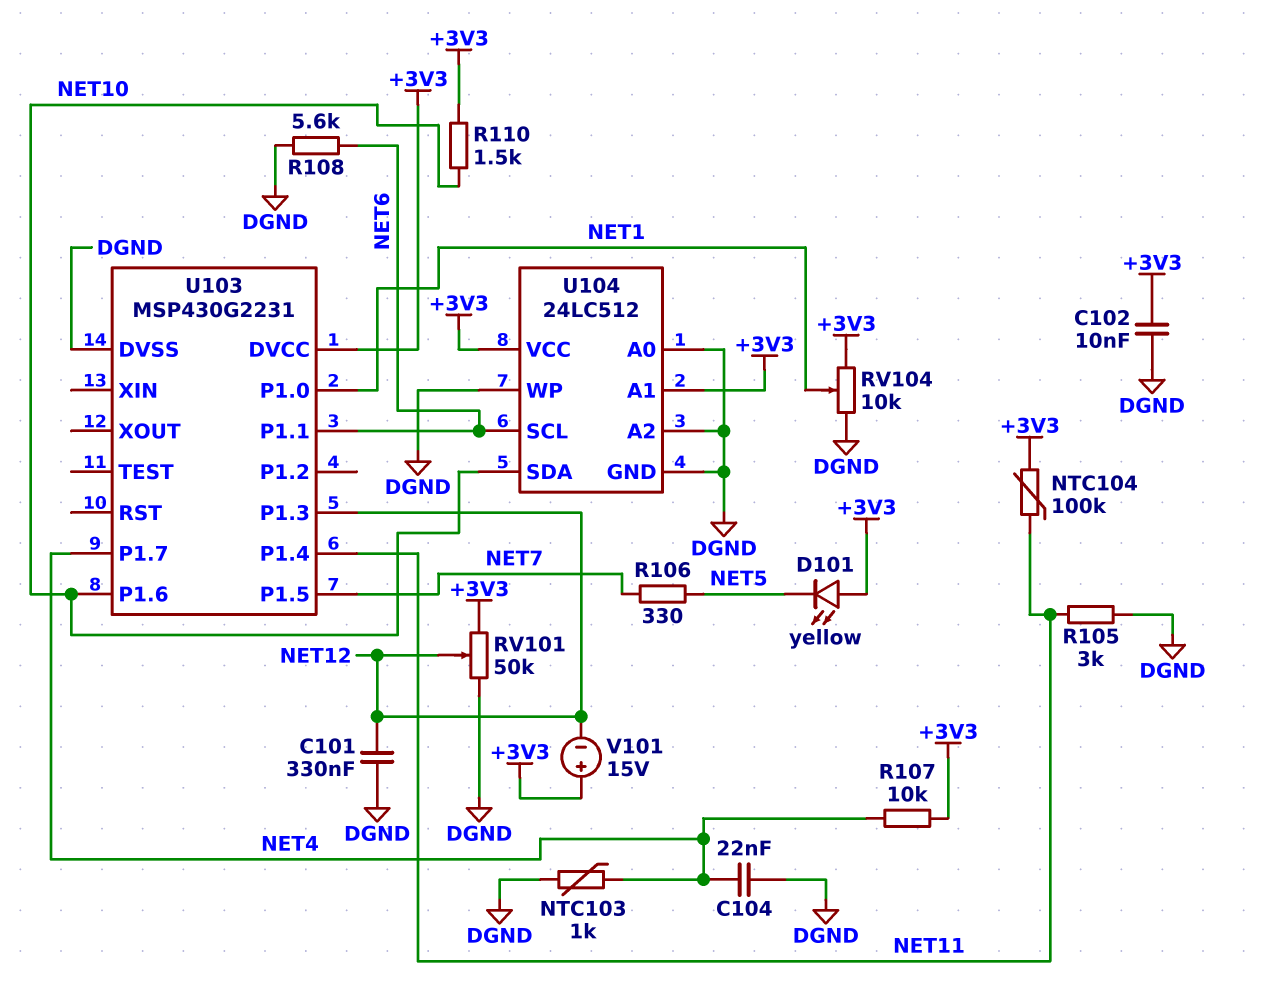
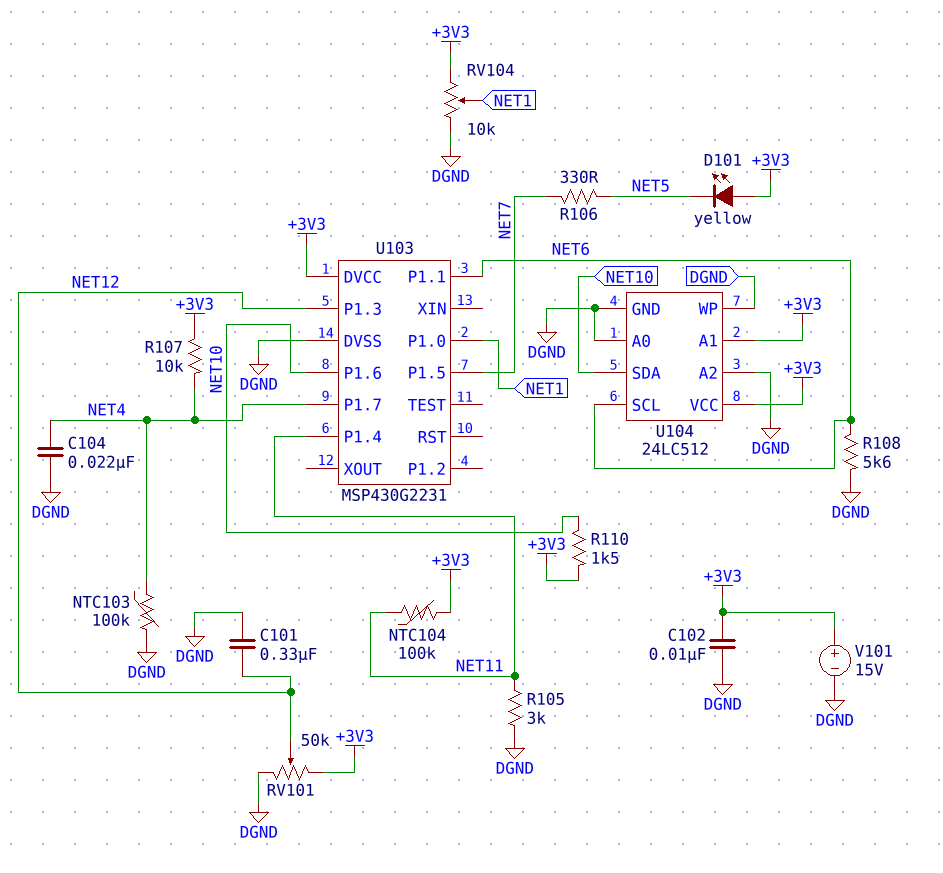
NTC103: 1k (DGND, NET4) -> 100k (DGND, NET4)
V101: 15V (plus +3V3, minus NET12) -> 15V (plus +3V3, minus DGND)

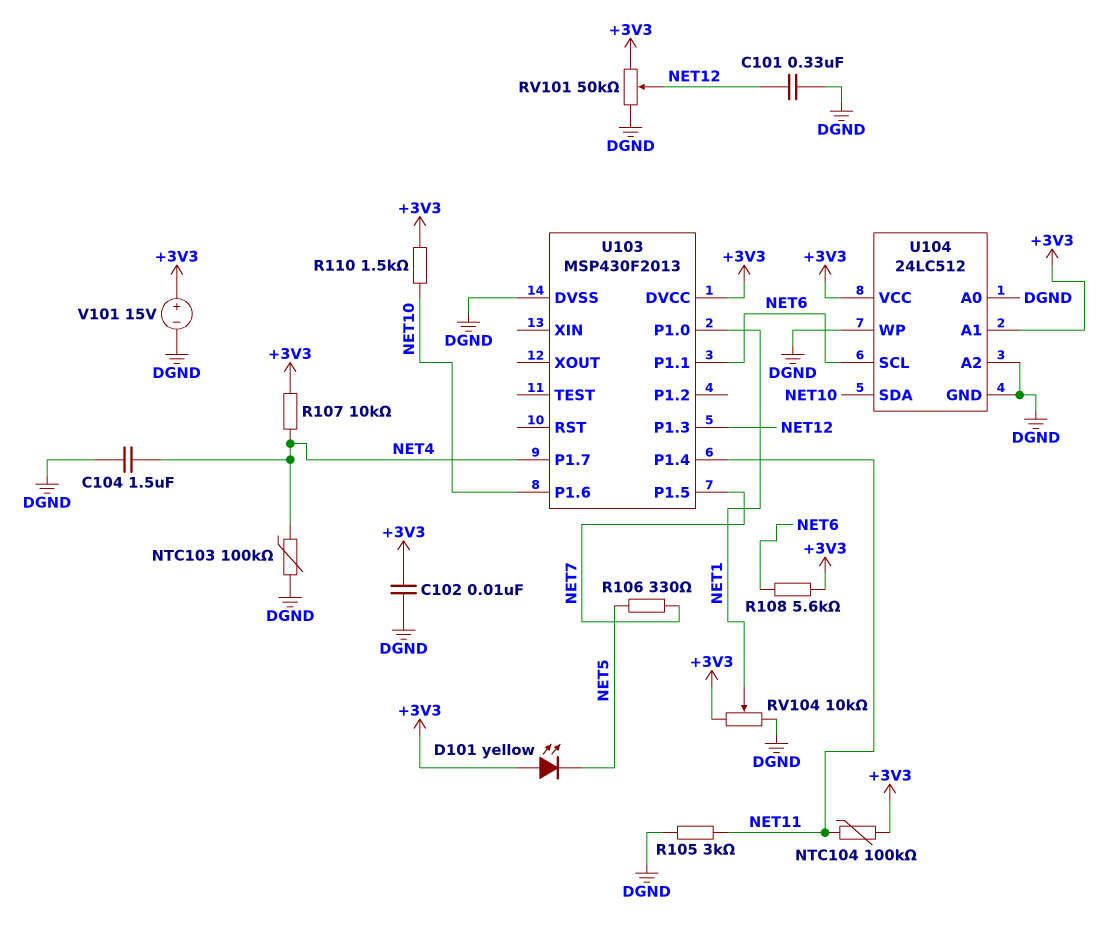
C104: 22nF (DGND, NET4) -> 1.5uF (DGND, NET4)
R108: 5.6k (DGND, NET6) -> 5.6k (+3V3, NET6)
U103: MSP430G2231 -> MSP430F2013

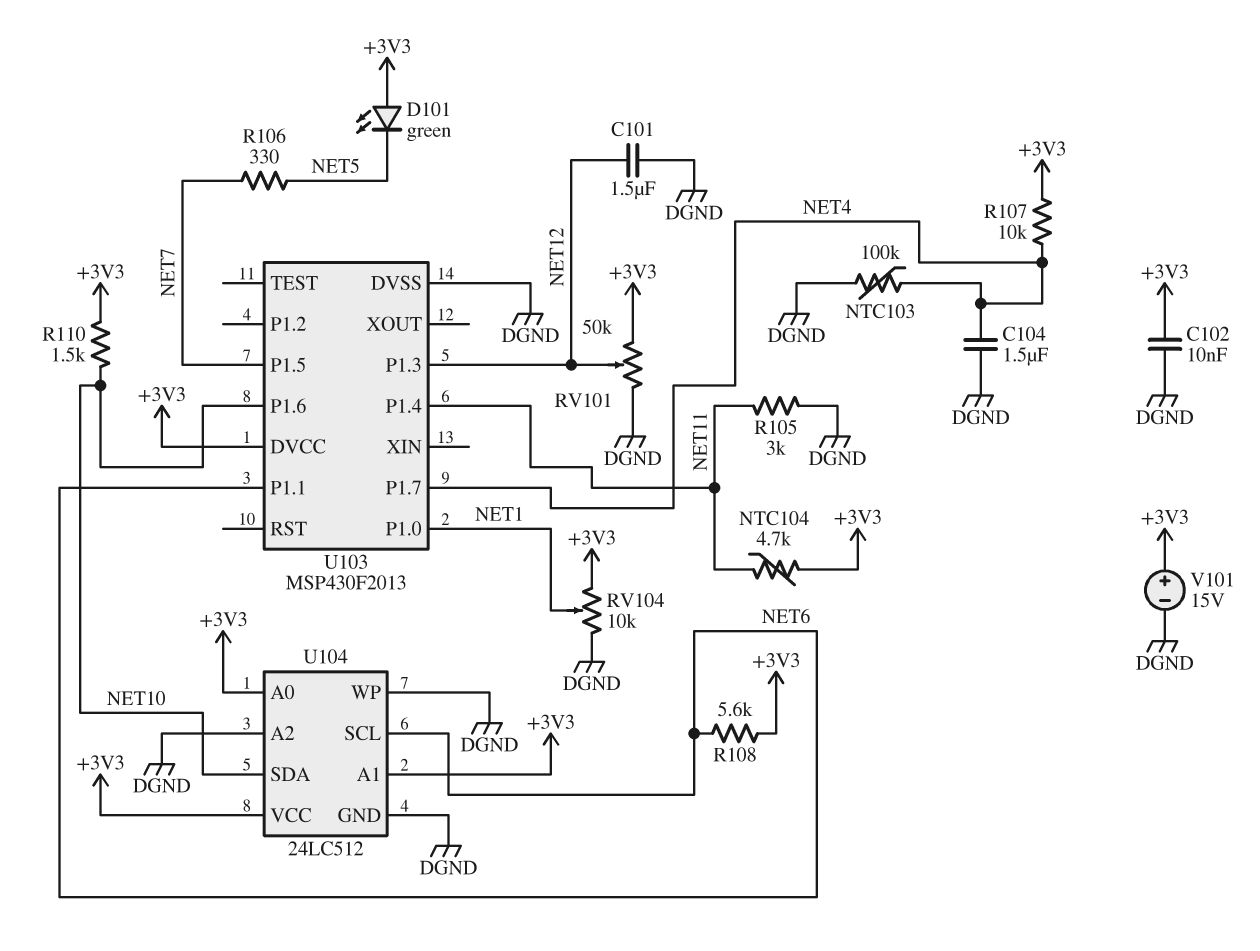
C101: 330nF (DGND, NET12) -> 1.5uF (DGND, NET12)
D101: LED yellow (A +3V3, K NET5) -> LED green (A +3V3, K NET5)
NTC104: 100k (+3V3, NET11) -> 4.7k (+3V3, NET11)
U104 pin A0: DGND -> +3V3

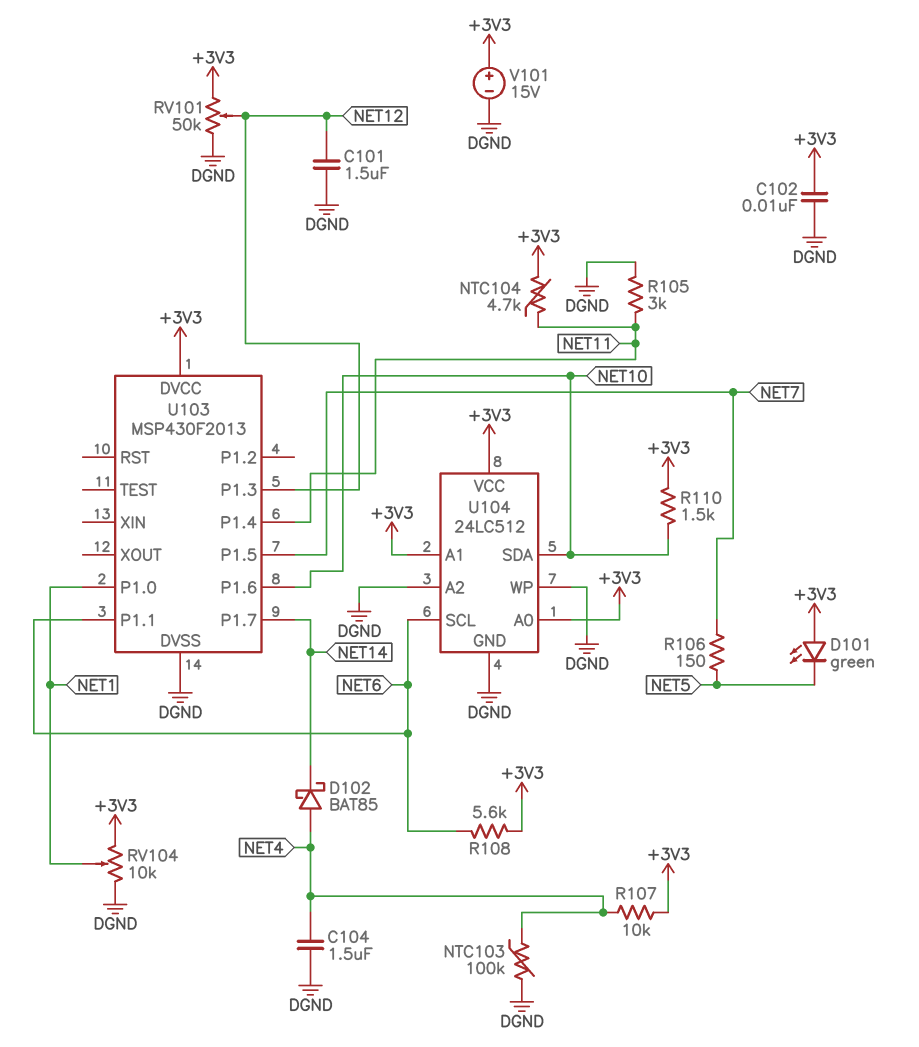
D102: none -> schottky BAT85 (A NET4, K NET14)
R106: 330 (NET5, NET7) -> 150 (NET5, NET7)
U103 pin P1.7: NET4 -> NET14

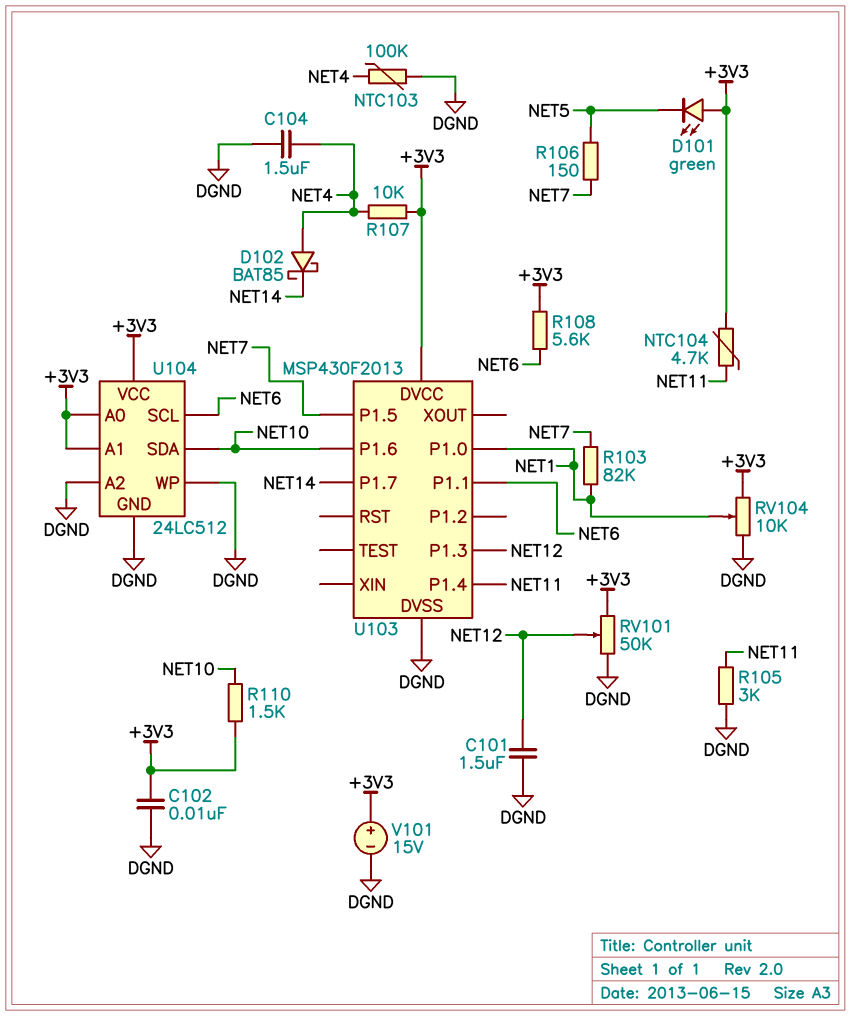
R103: none -> 82k (NET1, NET7)

